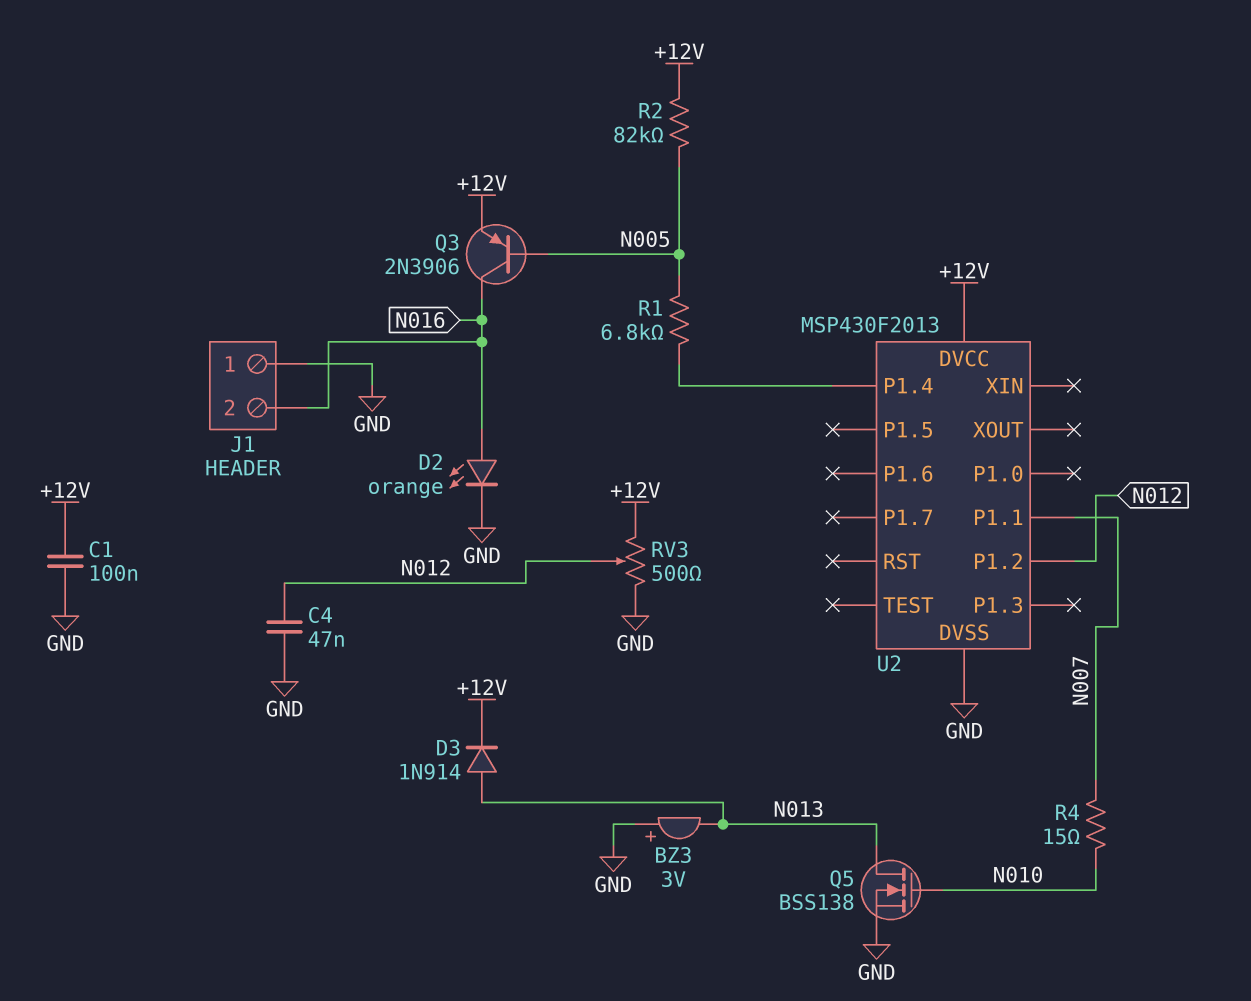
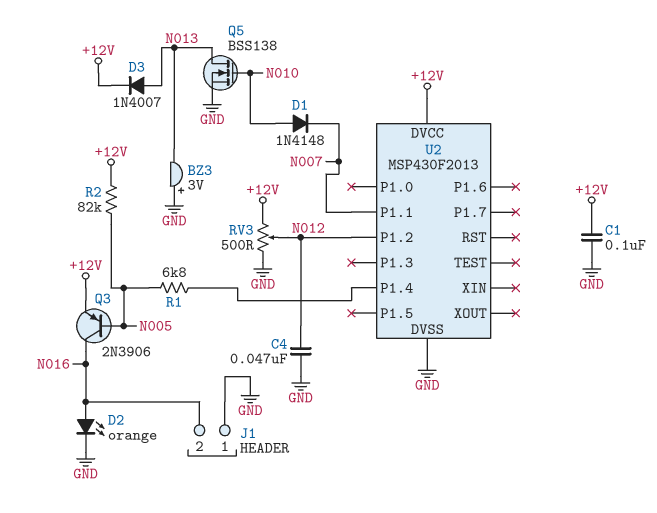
D1: none -> diode 1N4148 (A N010, K N007)
D3: diode 1N914 (A N013, K +12V) -> diode 1N4007 (A N013, K +12V)
R4: 15 (N007, N010) -> none

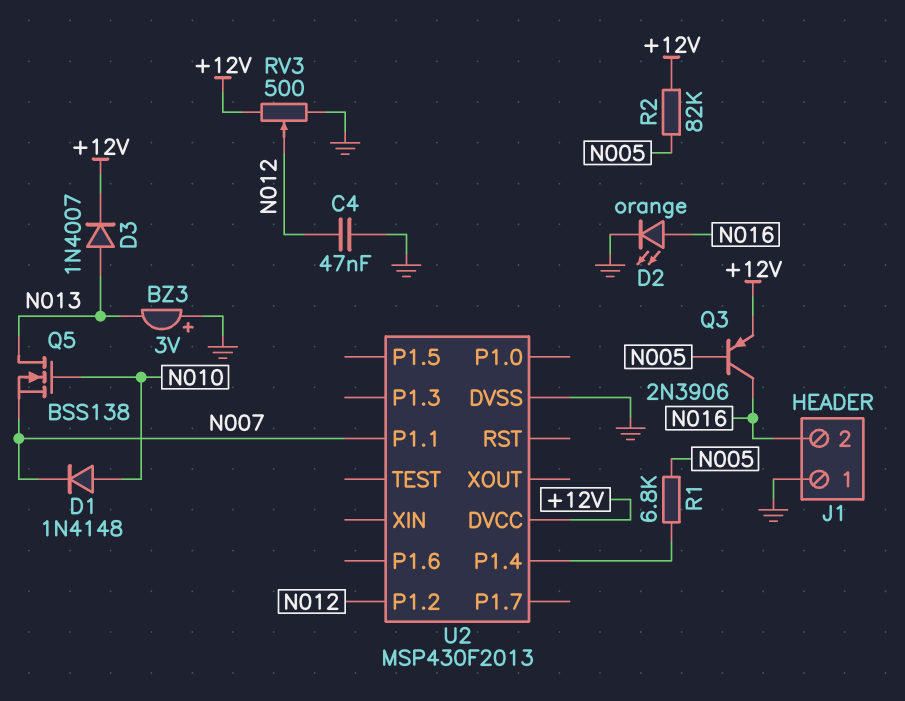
C1: 100nF (+12V, GND) -> none
Q5: NMOS BSS138 (G N010, D N013, S GND) -> NMOS BSS138 (G N010, D N013, S N007)

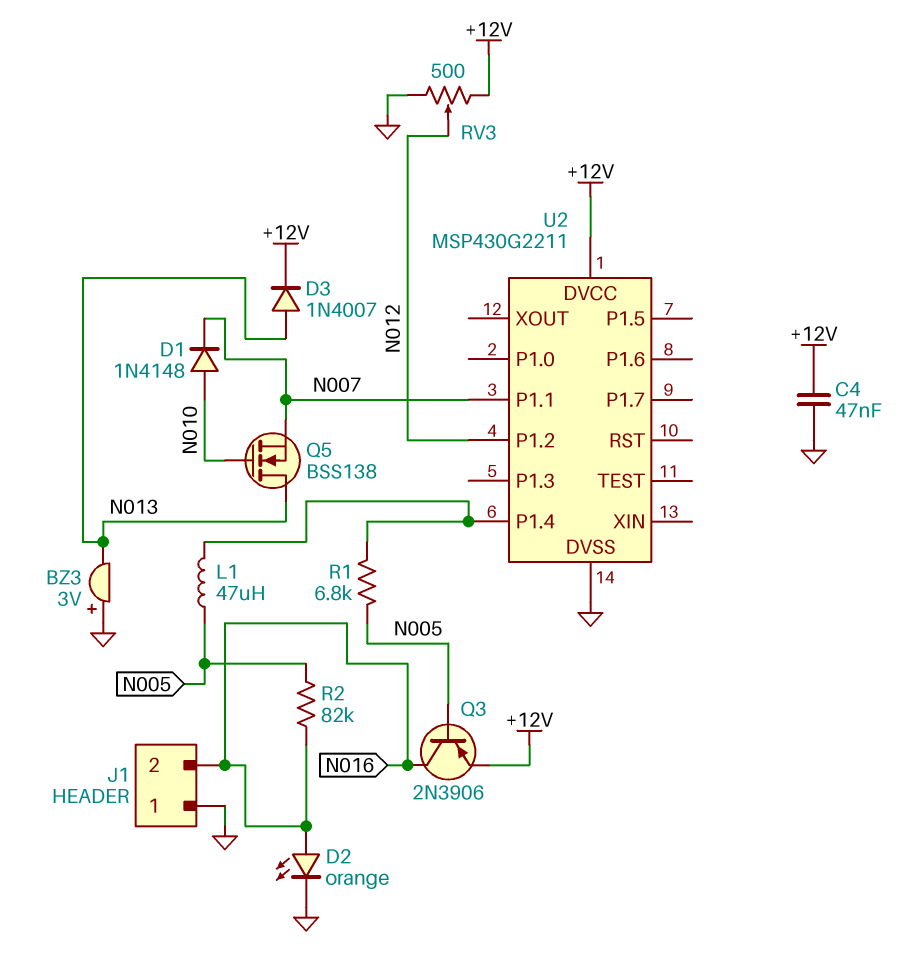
C4: 47nF (GND, N012) -> 47nF (+12V, GND)
L1: none -> 47uH (N005, U2/P1.4)
R2: 82k (+12V, N005) -> 82k (N005, N016)
U2: MSP430F2013 -> MSP430G2211

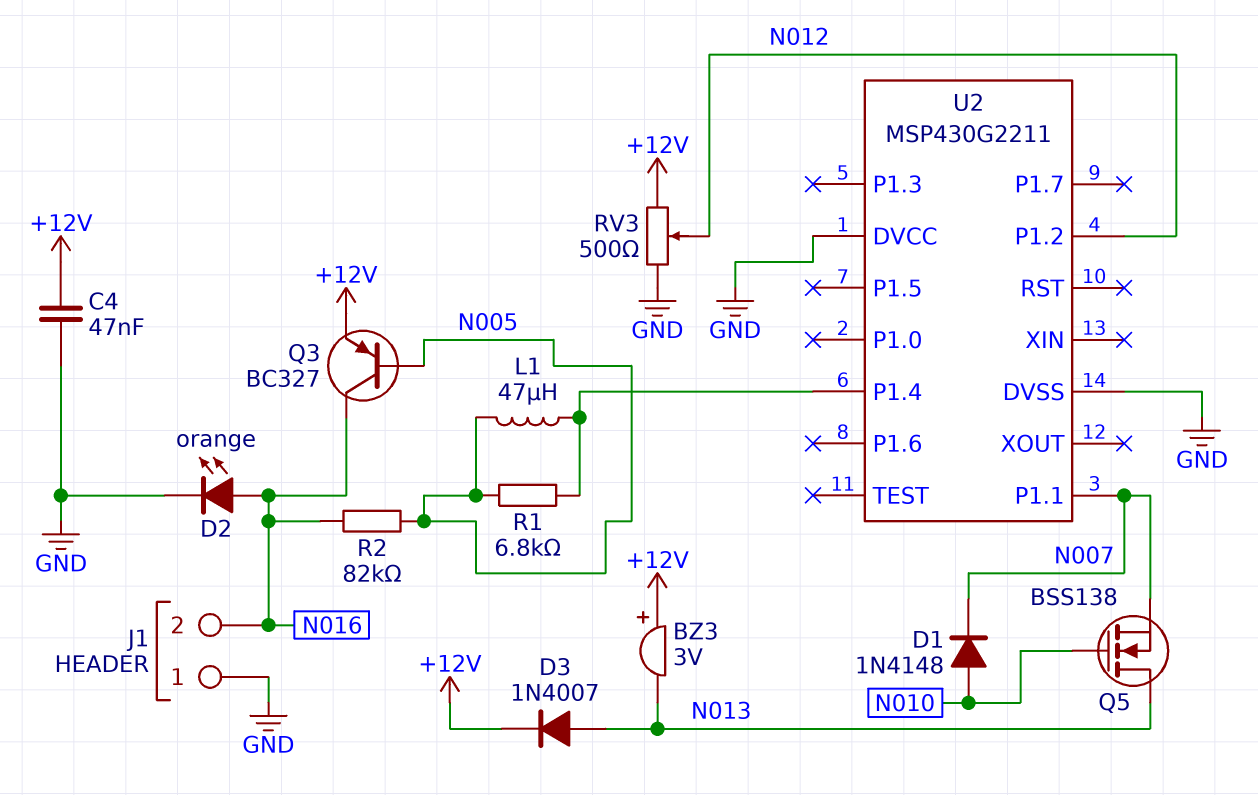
BZ3: buzzer 3V (plus GND, minus N013) -> buzzer 3V (plus +12V, minus N013)
Q3: PNP 2N3906 (B N005, C N016, E +12V) -> PNP BC327 (B N005, C N016, E +12V)
U2 pin DVCC: +12V -> GND

